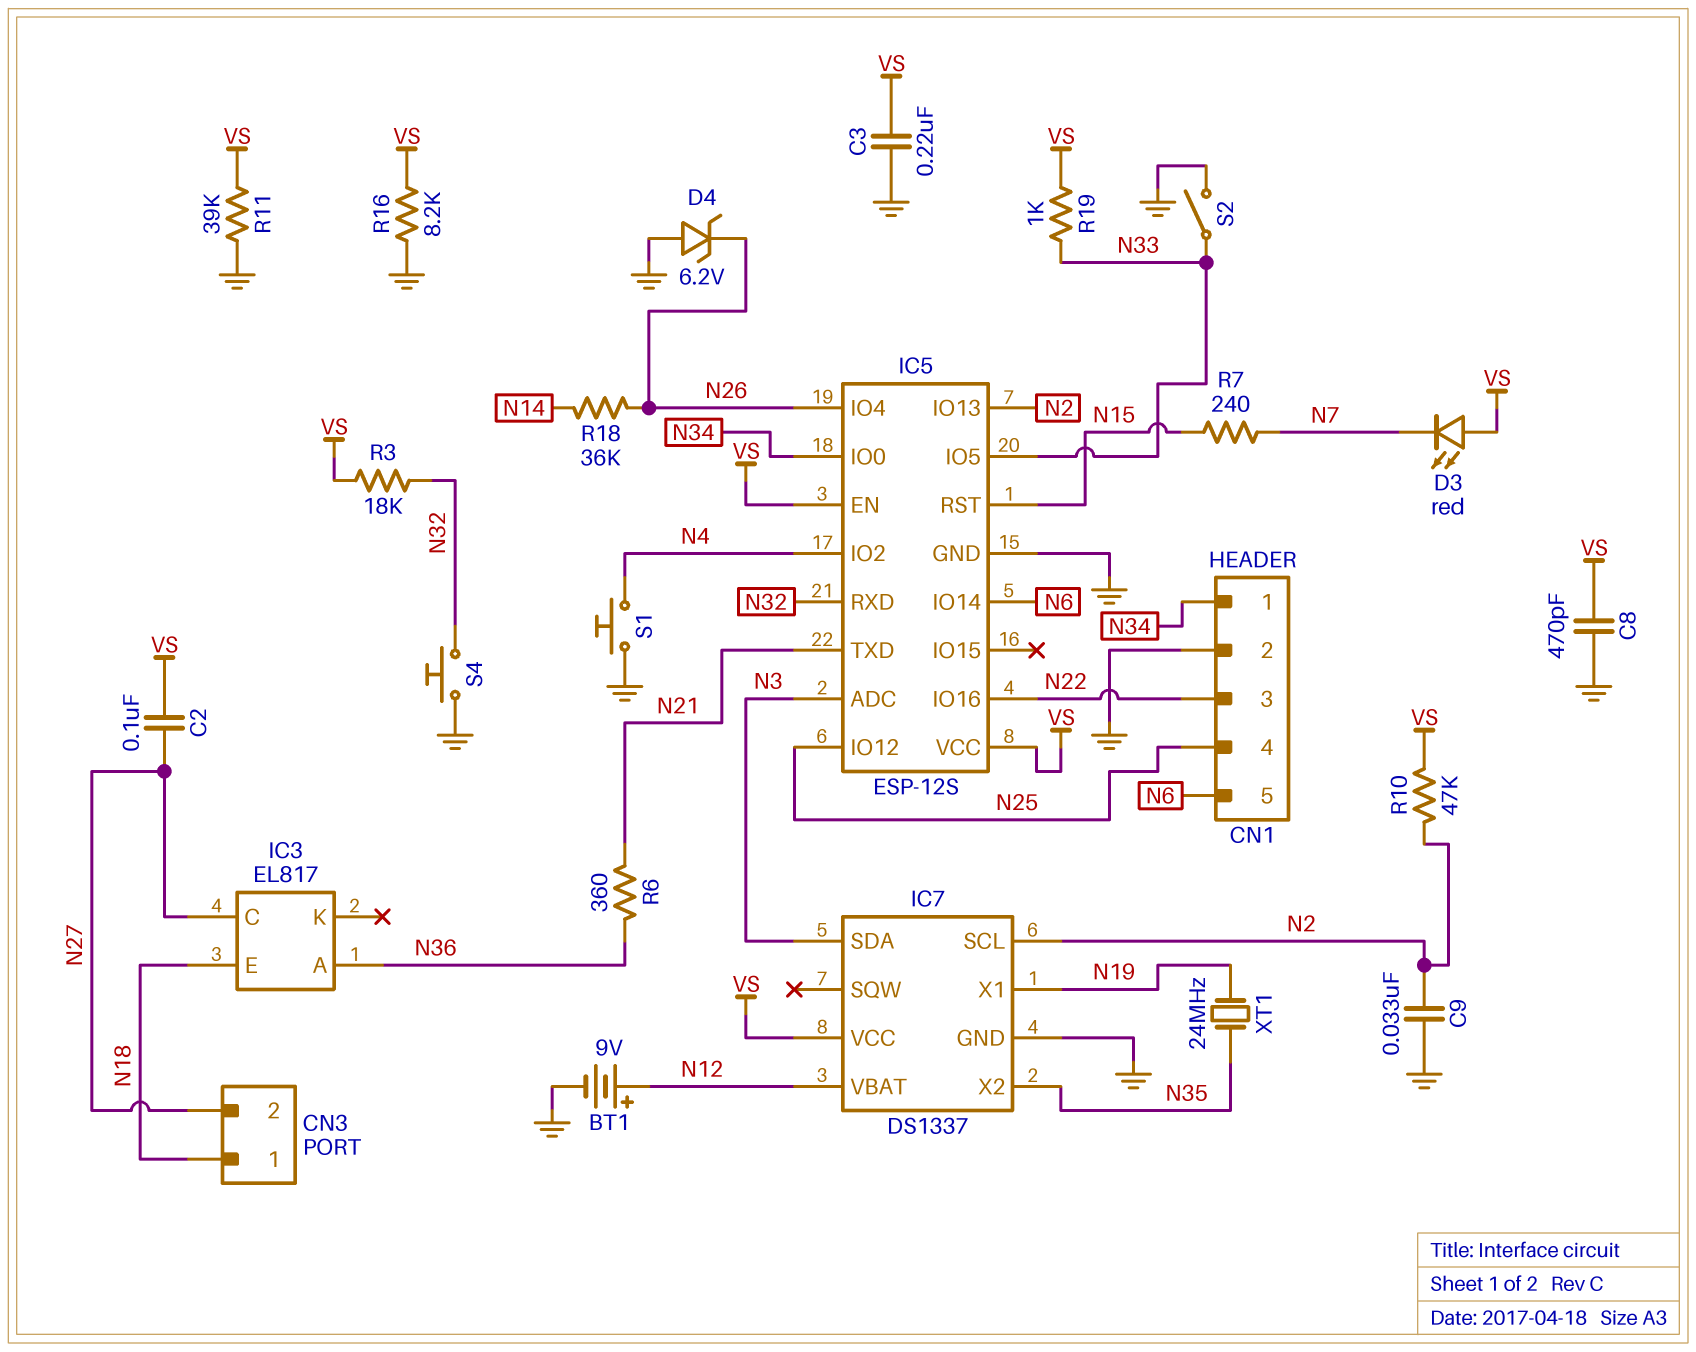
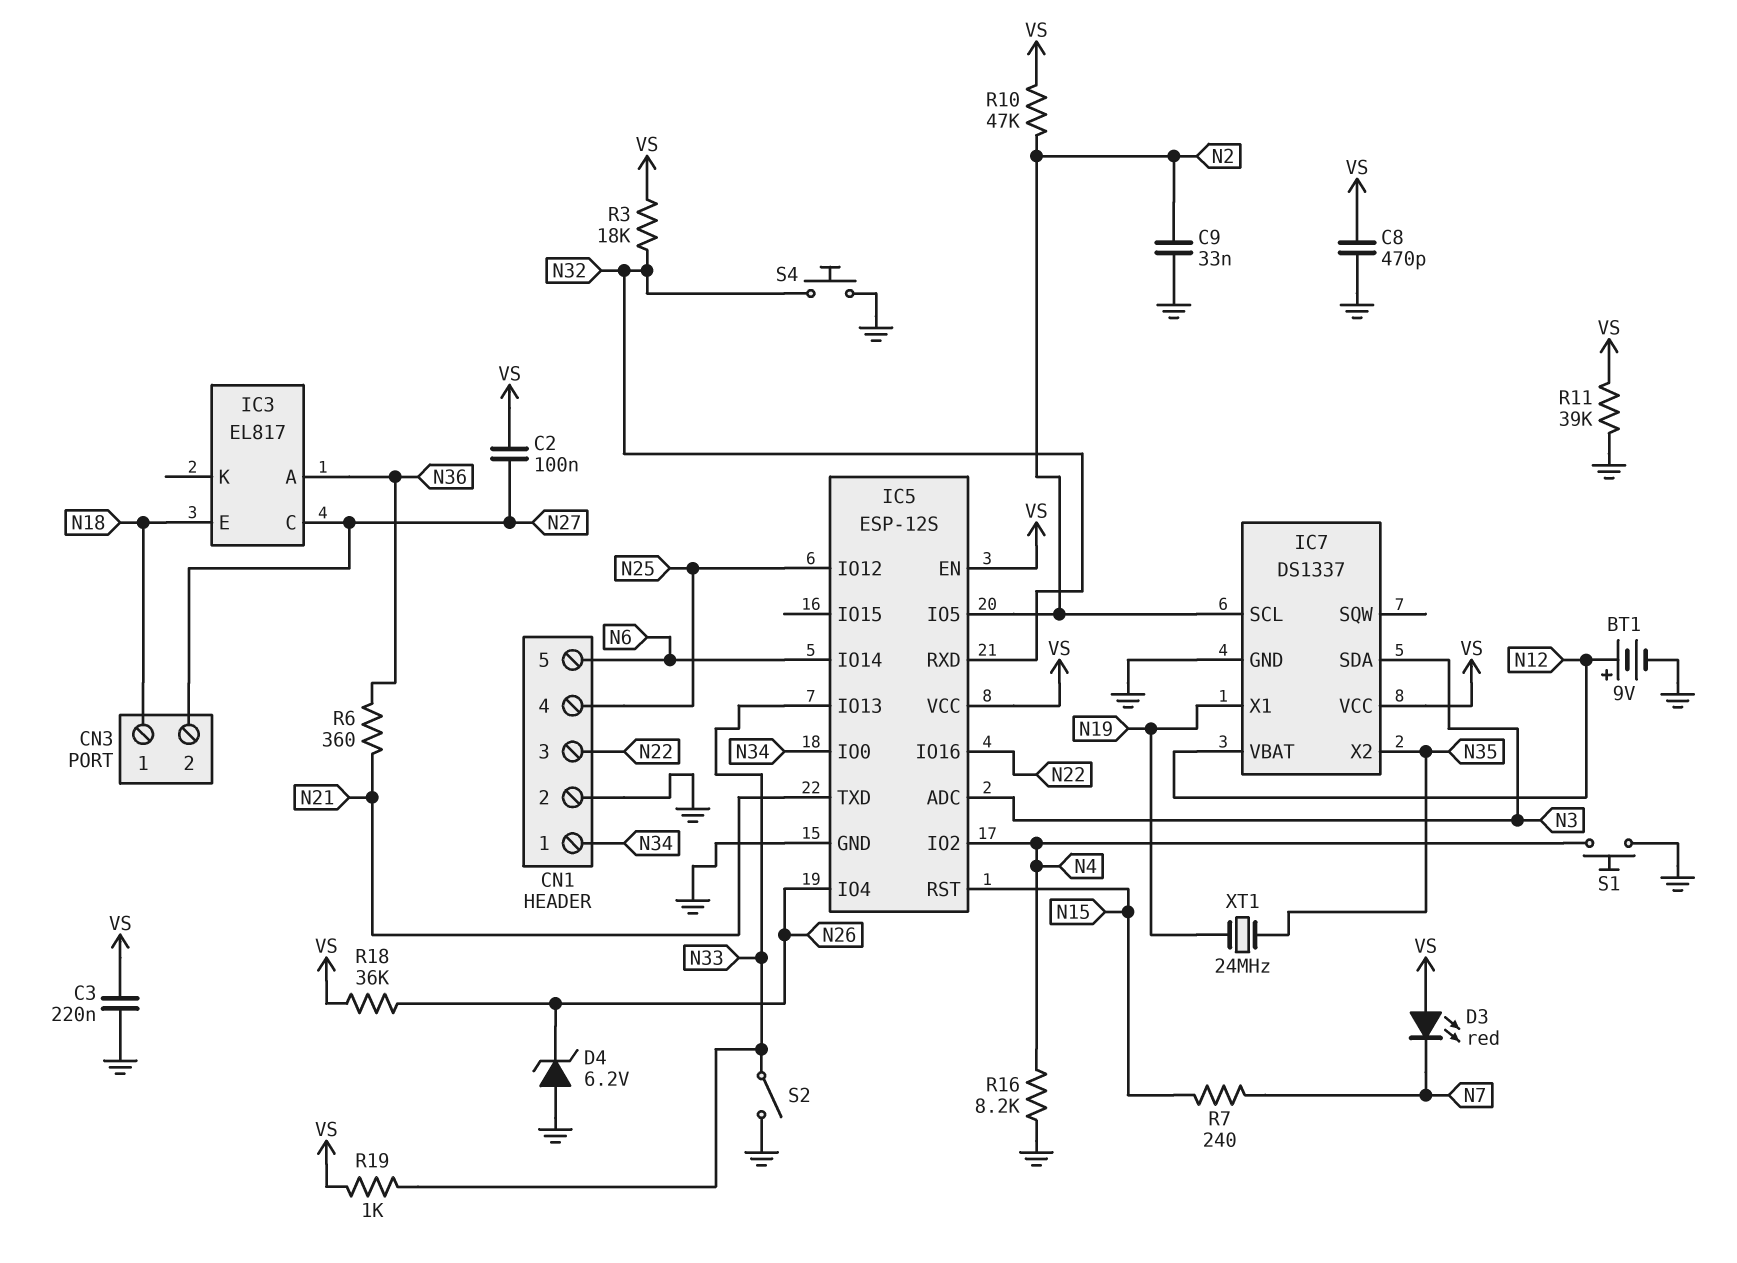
IC5 pin IO5: N33 -> N2
IC5 pin IO13: N2 -> N33
R16: 8.2k (GND, VS) -> 8.2k (GND, N4)
R18: 36k (N14, N26) -> 36k (N26, VS)

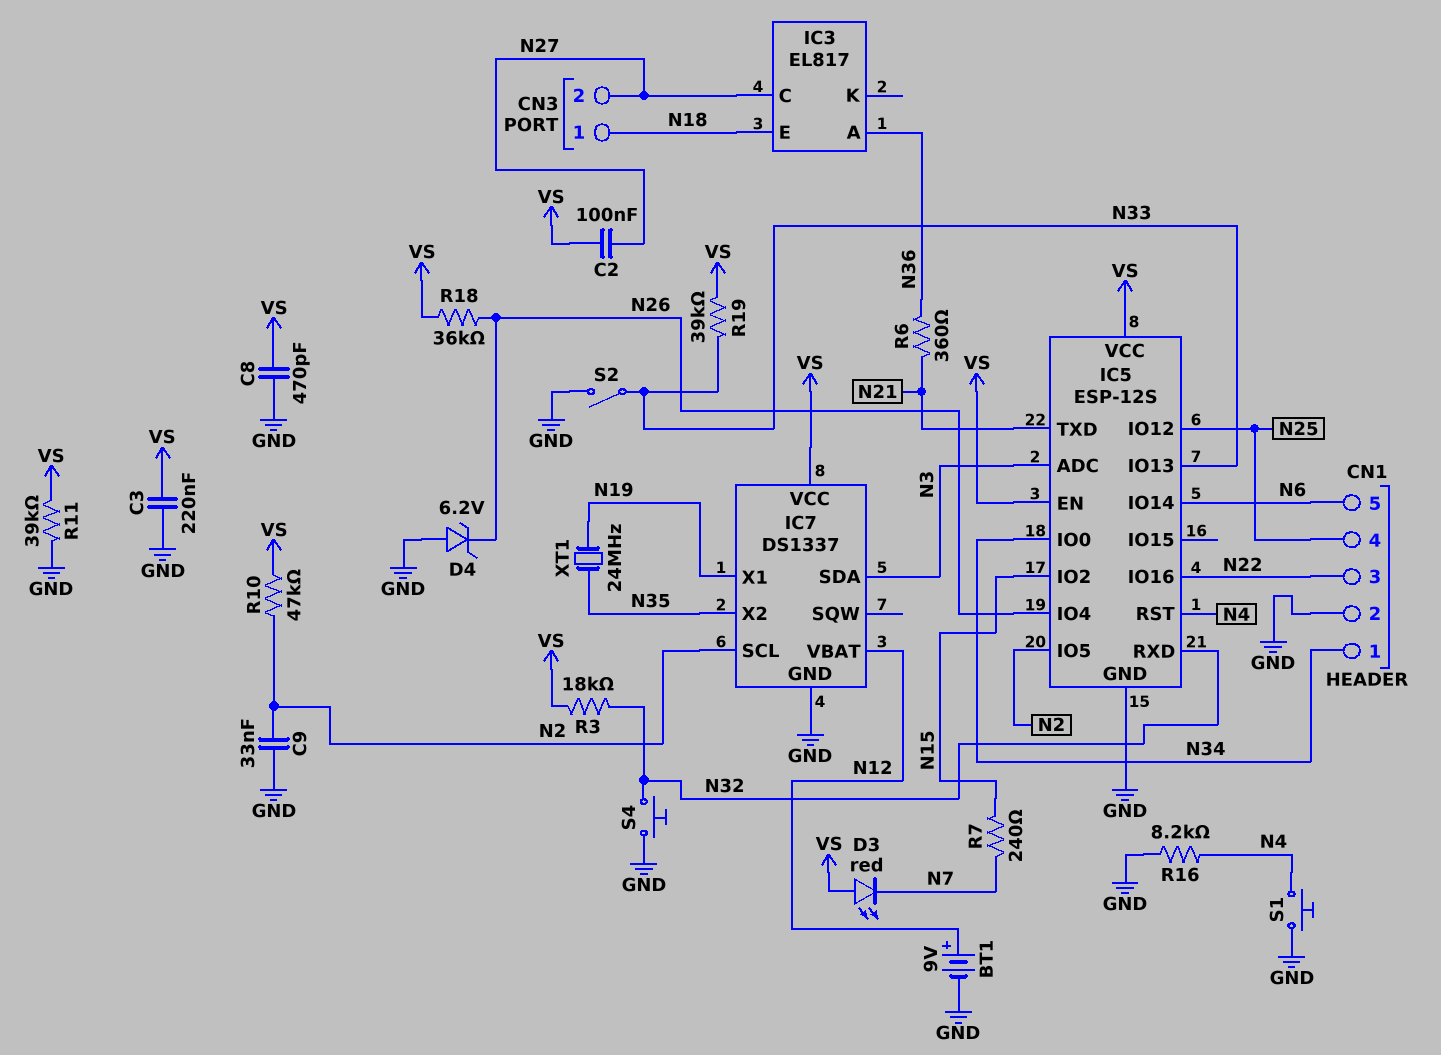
IC5 pin IO2: N4 -> N15
IC5 pin RST: N15 -> N4
R19: 1k (N33, VS) -> 39k (N33, VS)

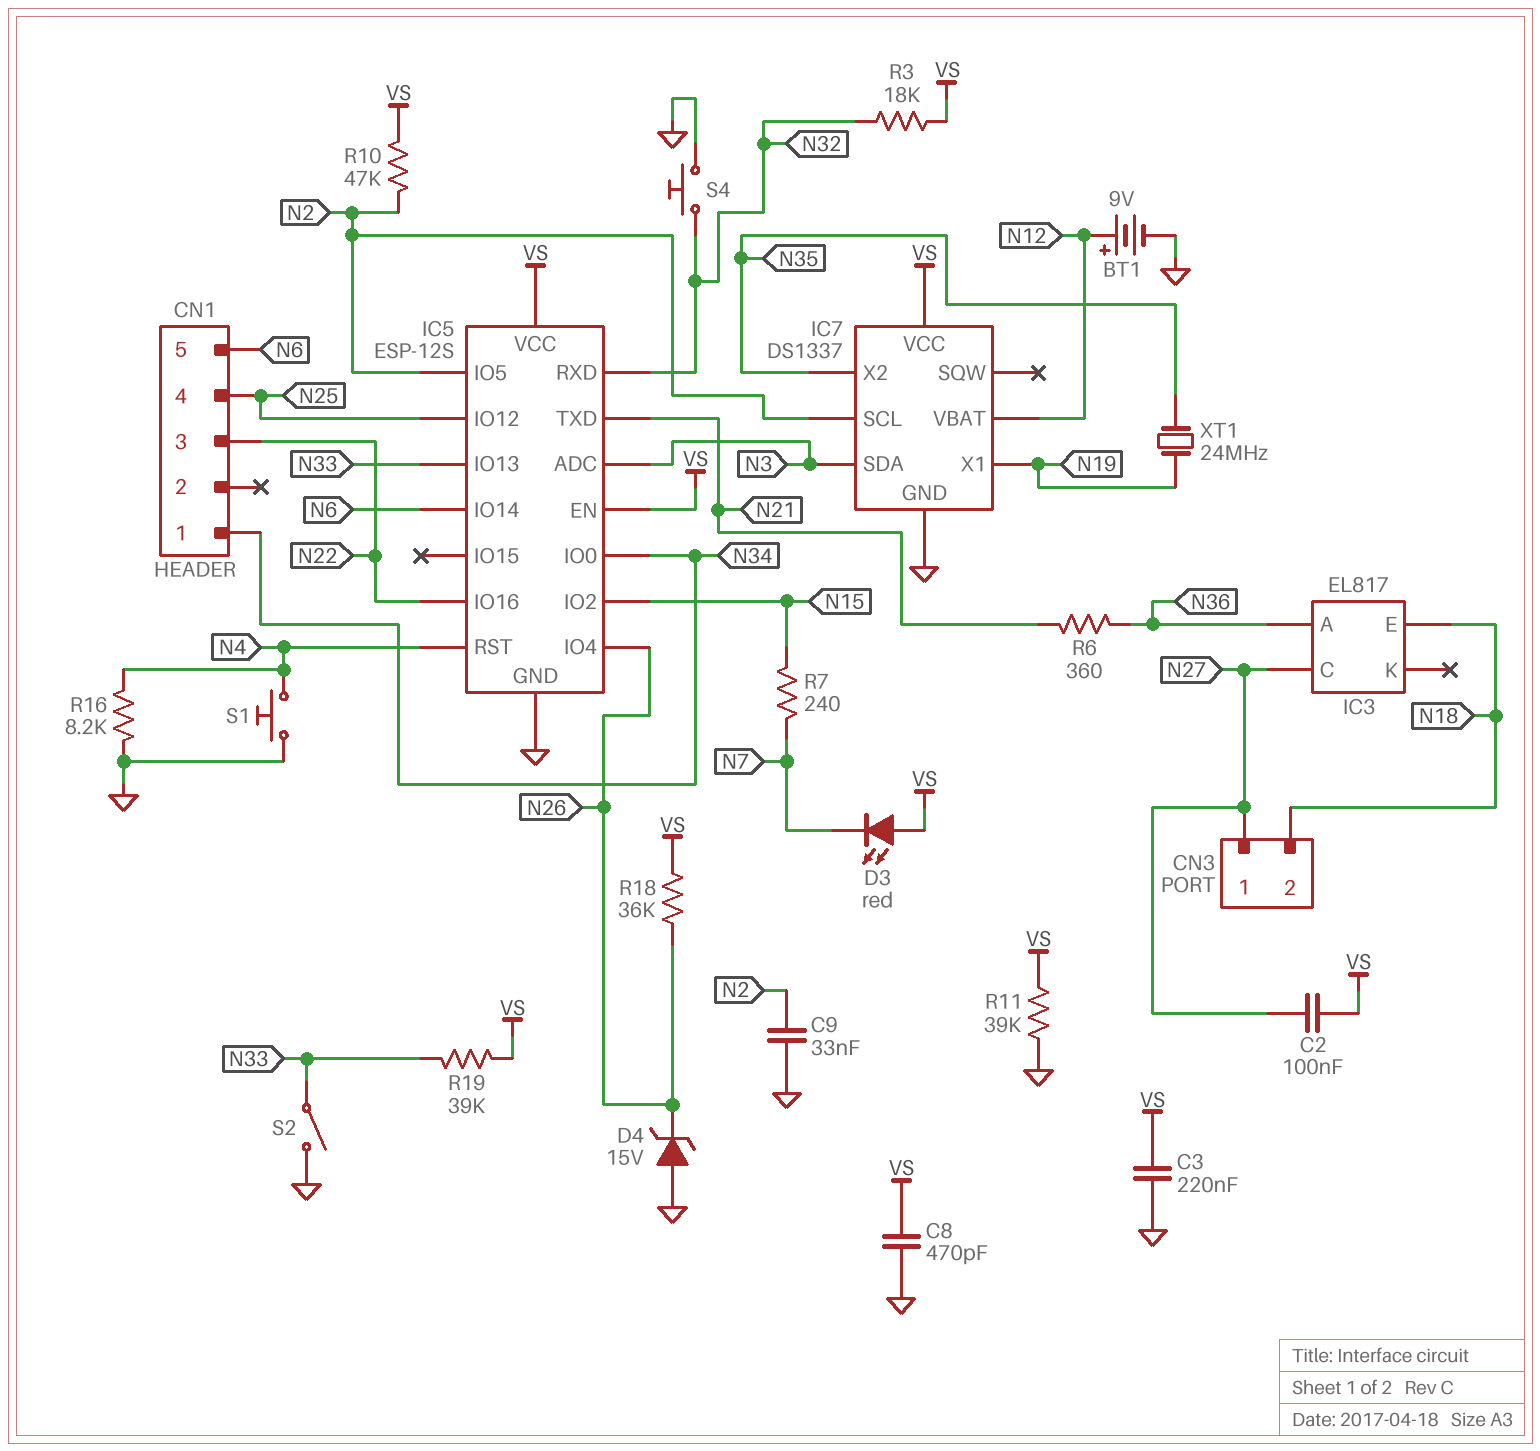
CN1 pin 2: GND -> none
CN3 pin 1: N18 -> N27
CN3 pin 2: N27 -> N18
D4: zener 6.2V (A GND, K N26) -> zener 15V (A GND, K N26)

